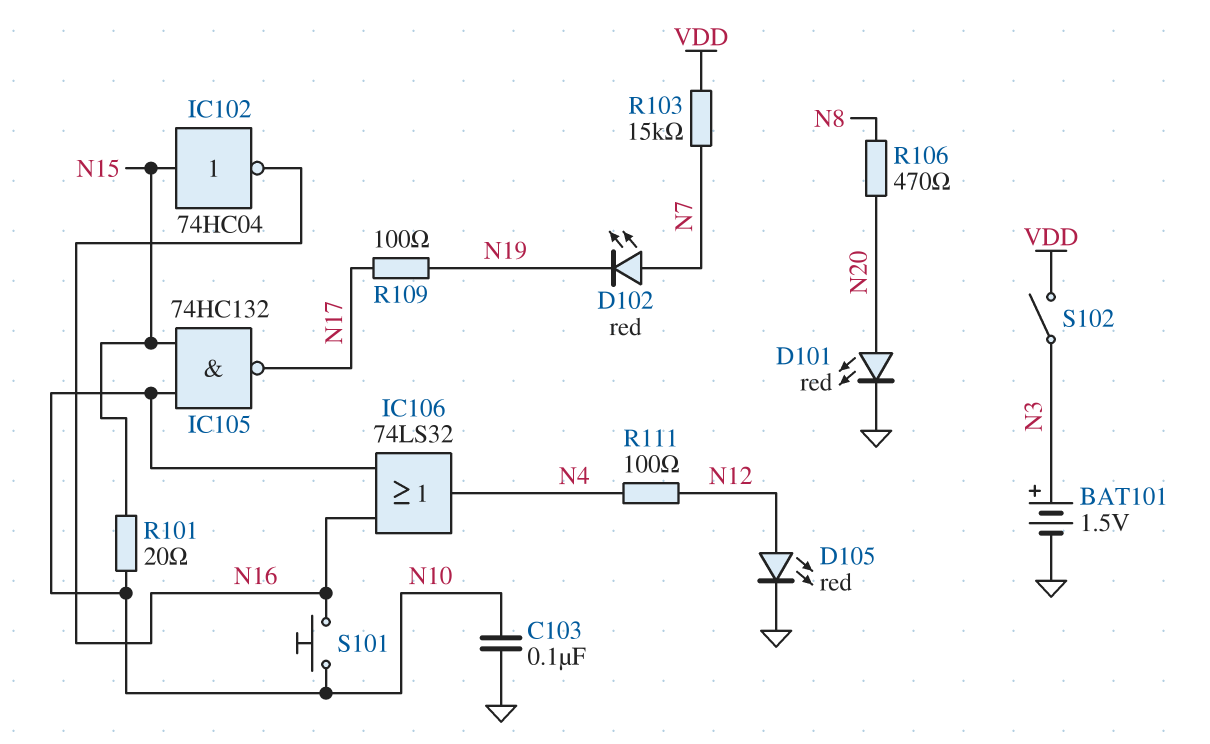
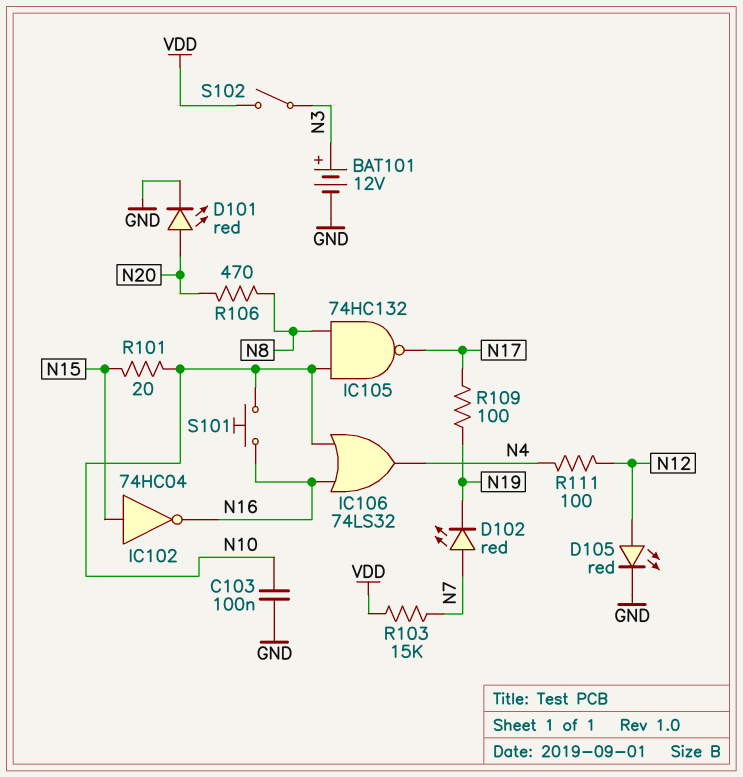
BAT101: 1.5V (plus N3, minus GND) -> 12V (plus N3, minus GND)
IC105: NAND 74HC132 (in N10, in N15, out N17) -> NAND 74HC132 (in N8, in N10, out N17)

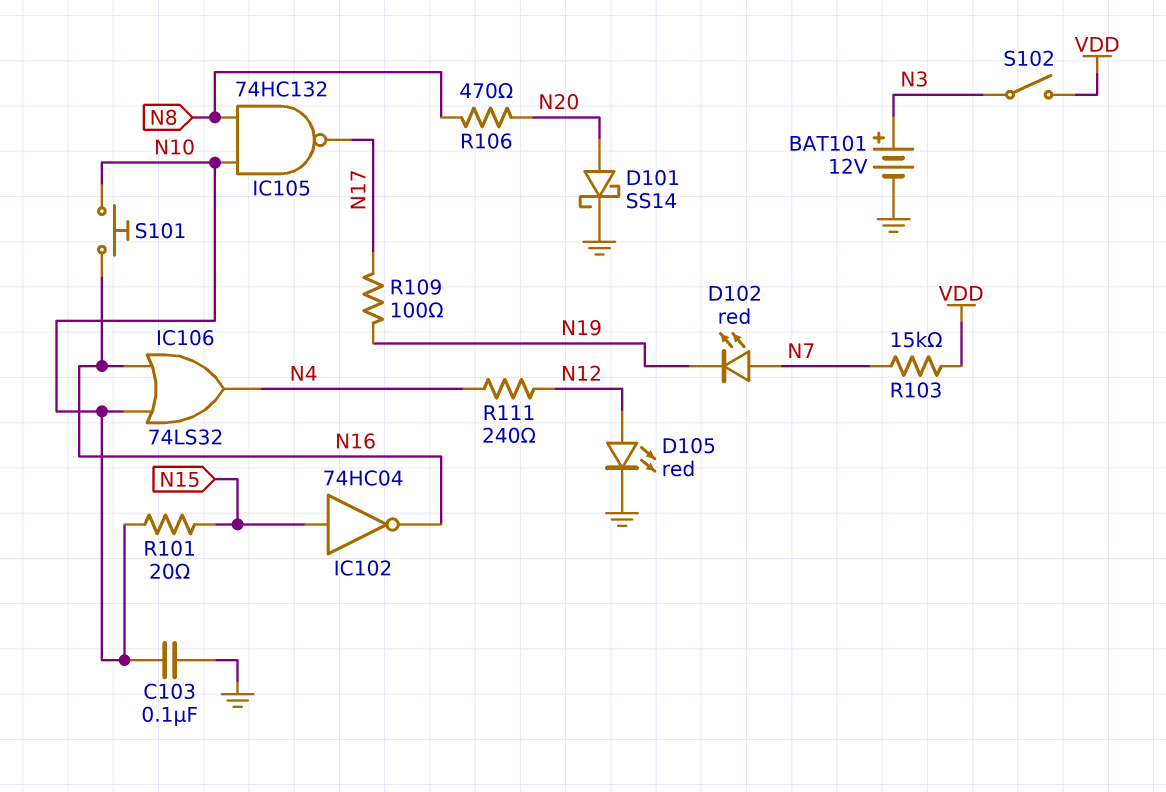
D101: LED red (A N20, K GND) -> schottky SS14 (A N20, K GND)
R111: 100 (N4, N12) -> 240 (N4, N12)

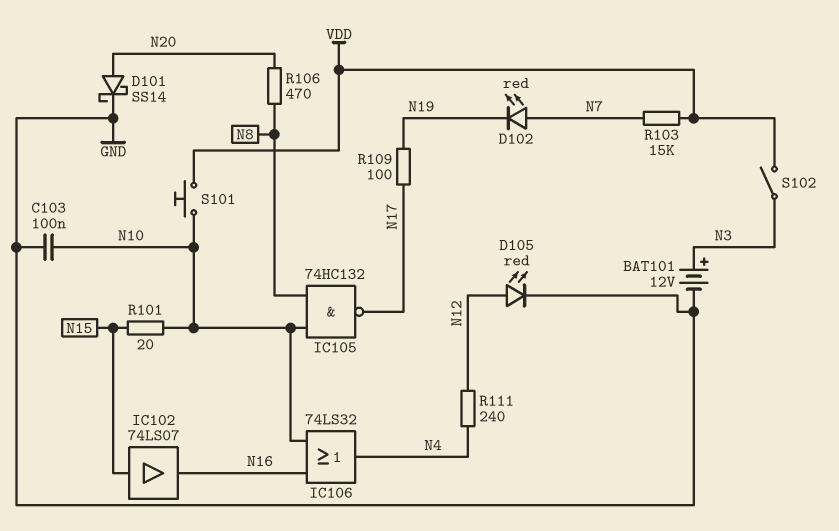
IC102: NOT 74HC04 (in N15, out N16) -> buffer 74LS07 (in N15, out N16)
S101: button (N10, N16) -> button (N10, VDD)

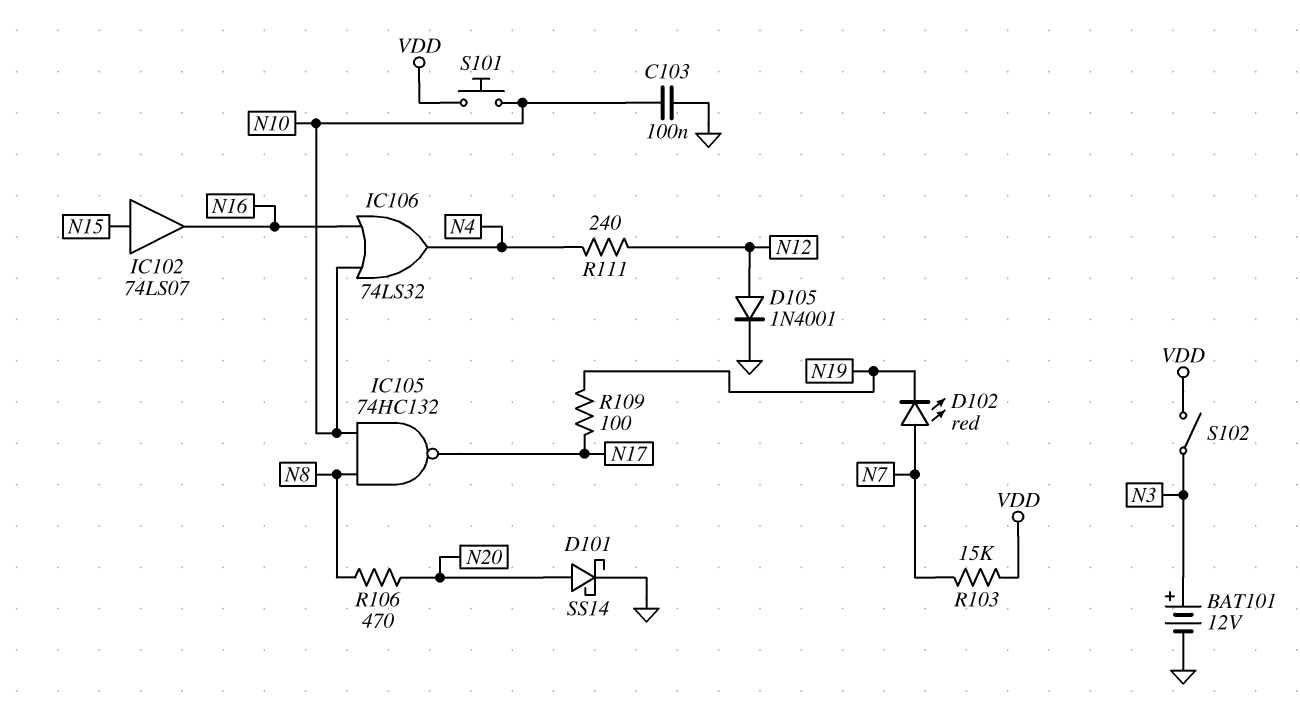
D105: LED red (A N12, K GND) -> diode 1N4001 (A N12, K GND)
R101: 20 (N10, N15) -> none

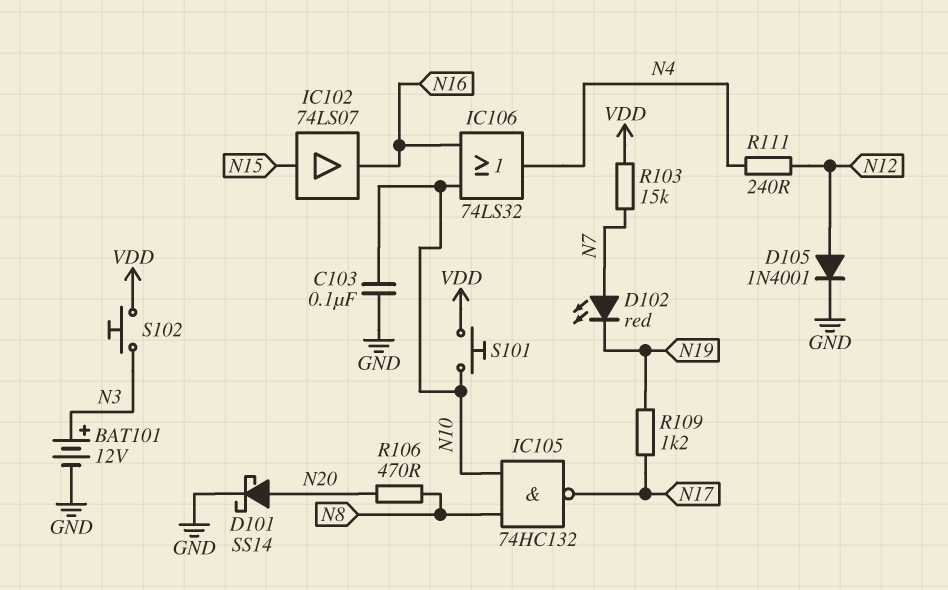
R109: 100 (N17, N19) -> 1.2k (N17, N19)
S102: switch (N3, VDD) -> button (N3, VDD)

